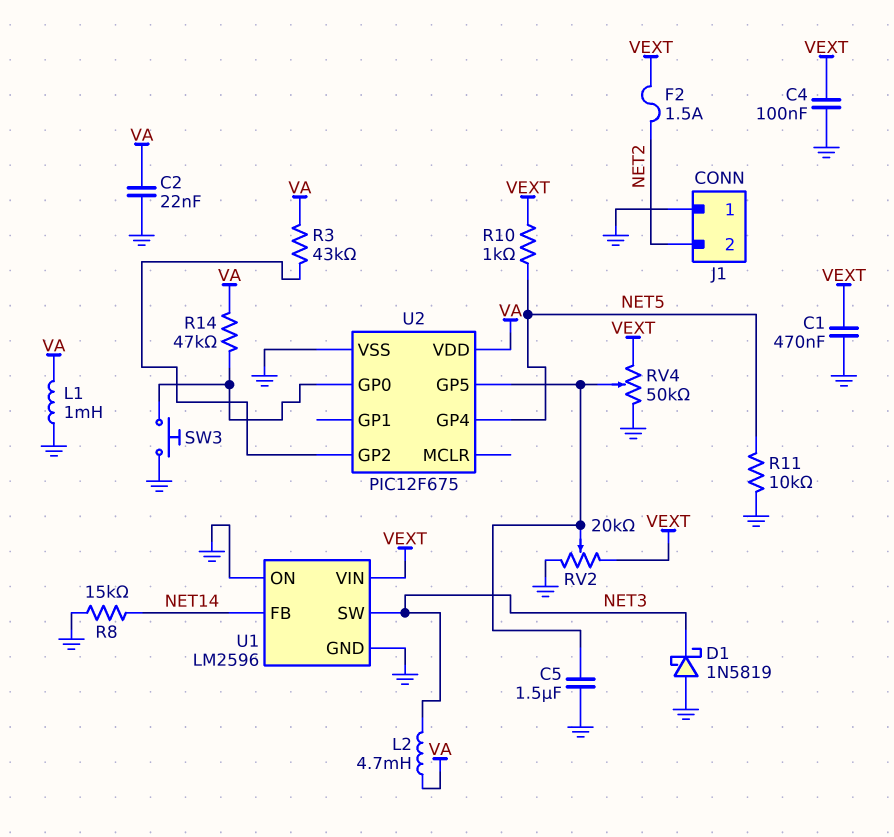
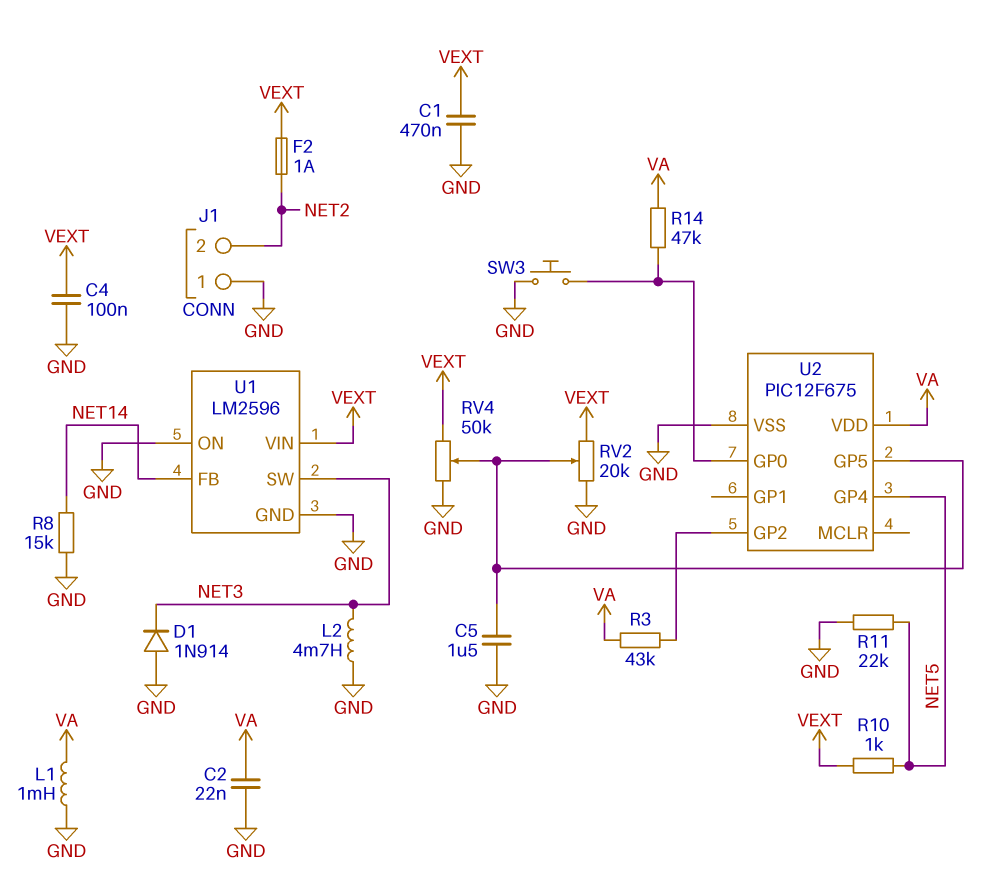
D1: schottky 1N5819 (A GND, K NET3) -> diode 1N914 (A GND, K NET3)
F2: 1.5A (NET2, VEXT) -> 1A (NET2, VEXT)
L2: 4.7mH (NET3, VA) -> 4.7mH (GND, NET3)
R11: 10k (GND, NET5) -> 22k (GND, NET5)

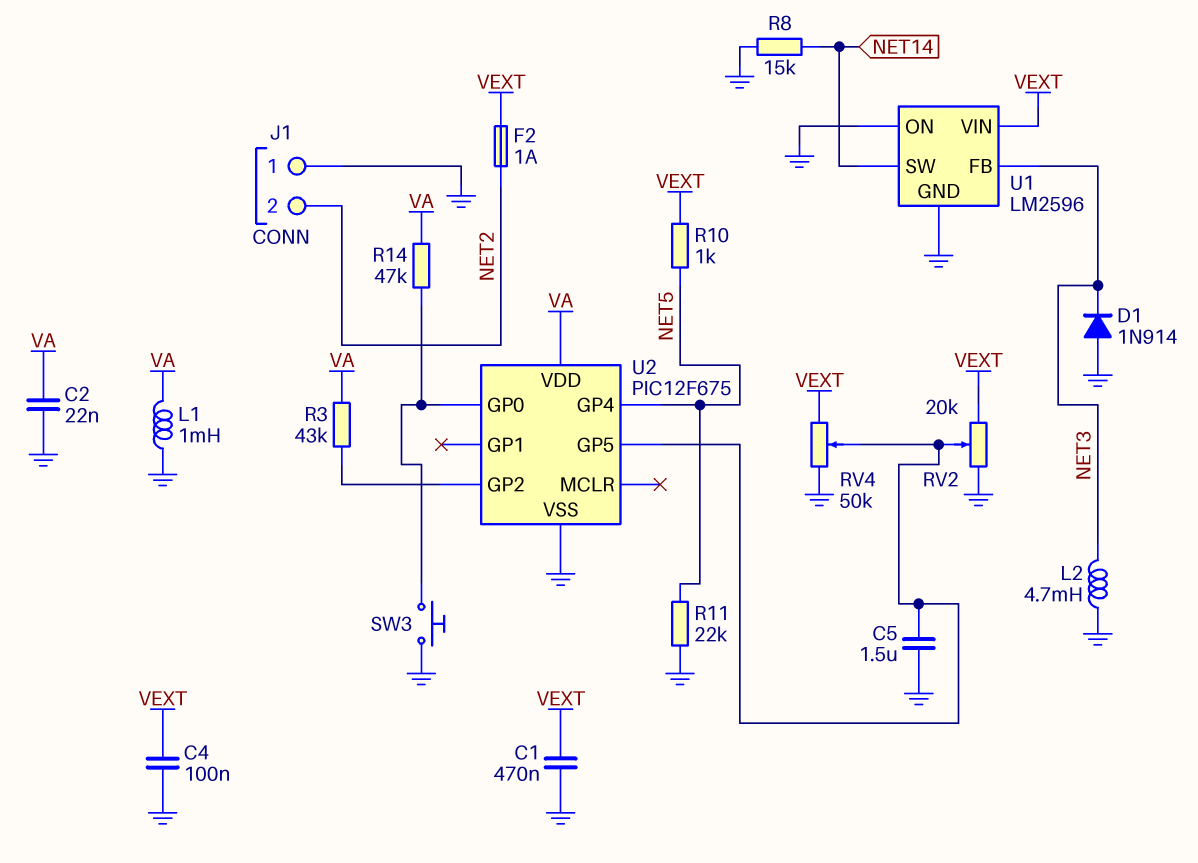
U1 pin FB: NET14 -> NET3
U1 pin SW: NET3 -> NET14

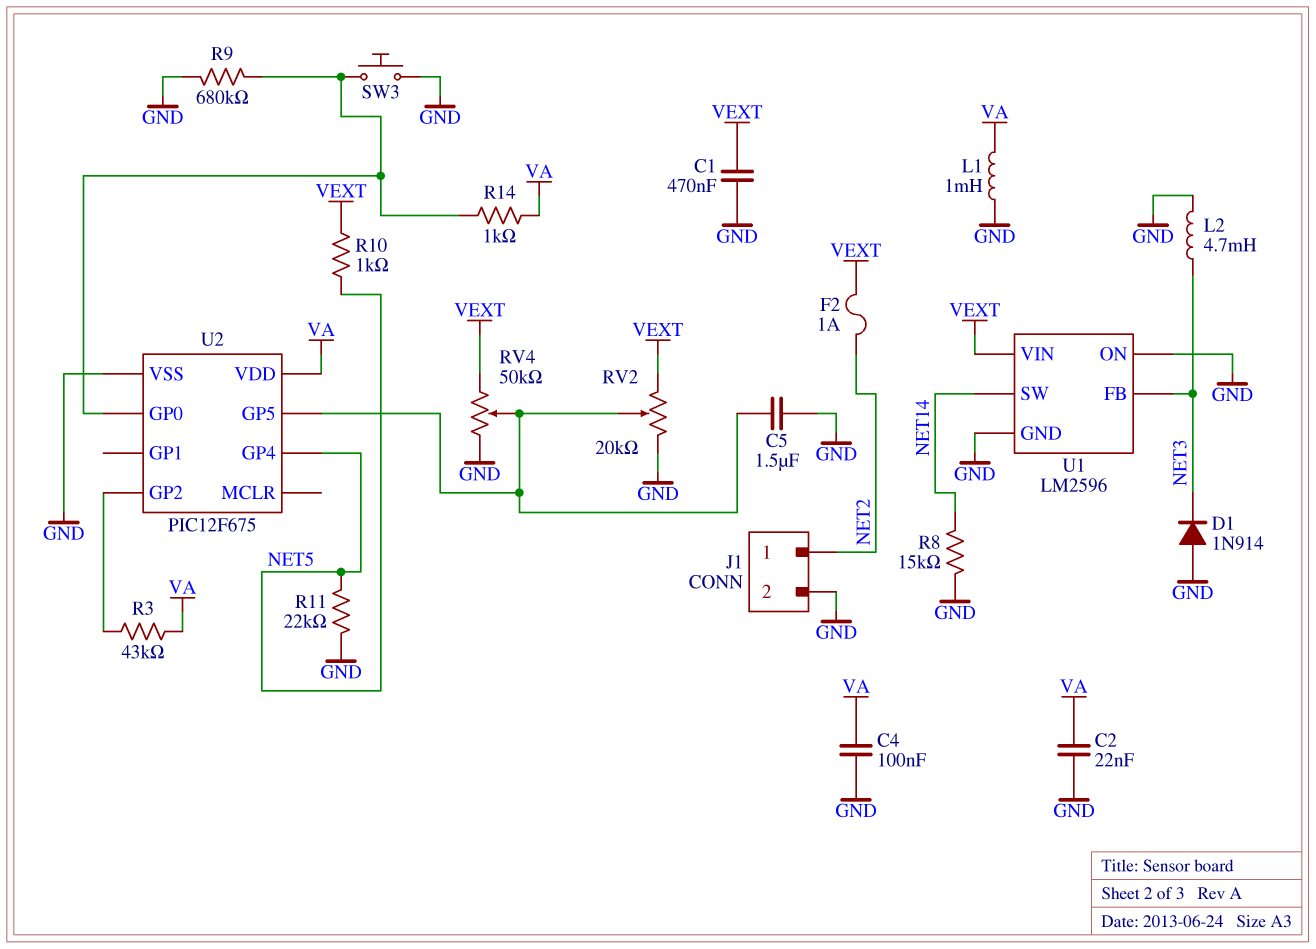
C4: 100nF (GND, VEXT) -> 100nF (GND, VA)
J1 pin 1: GND -> NET2
J1 pin 2: NET2 -> GND
R9: none -> 680k (GND, U2/GP0)
R14: 47k (U2/GP0, VA) -> 1k (U2/GP0, VA)

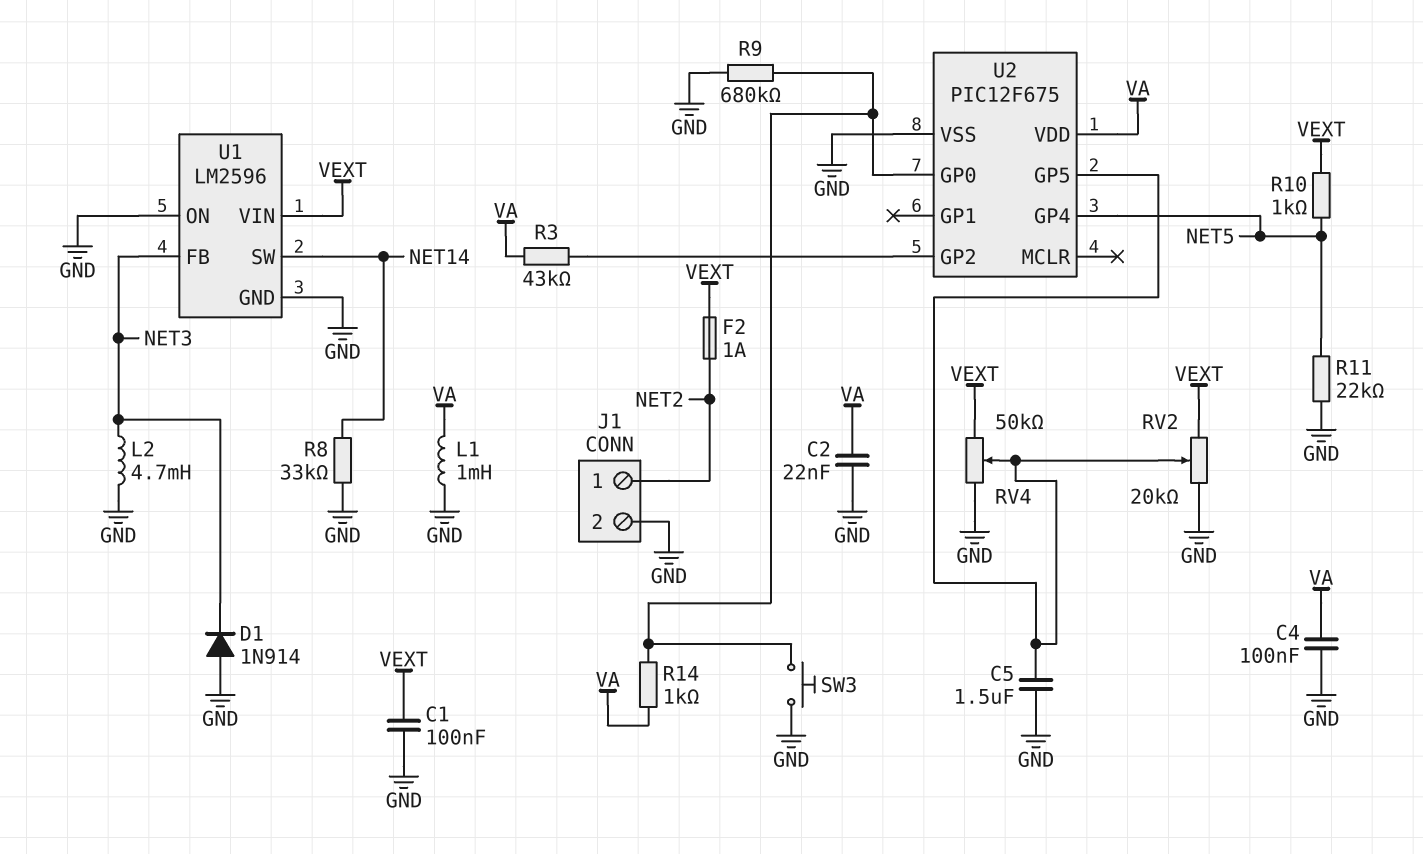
C1: 470nF (GND, VEXT) -> 100nF (GND, VEXT)
R8: 15k (GND, NET14) -> 33k (GND, NET14)

